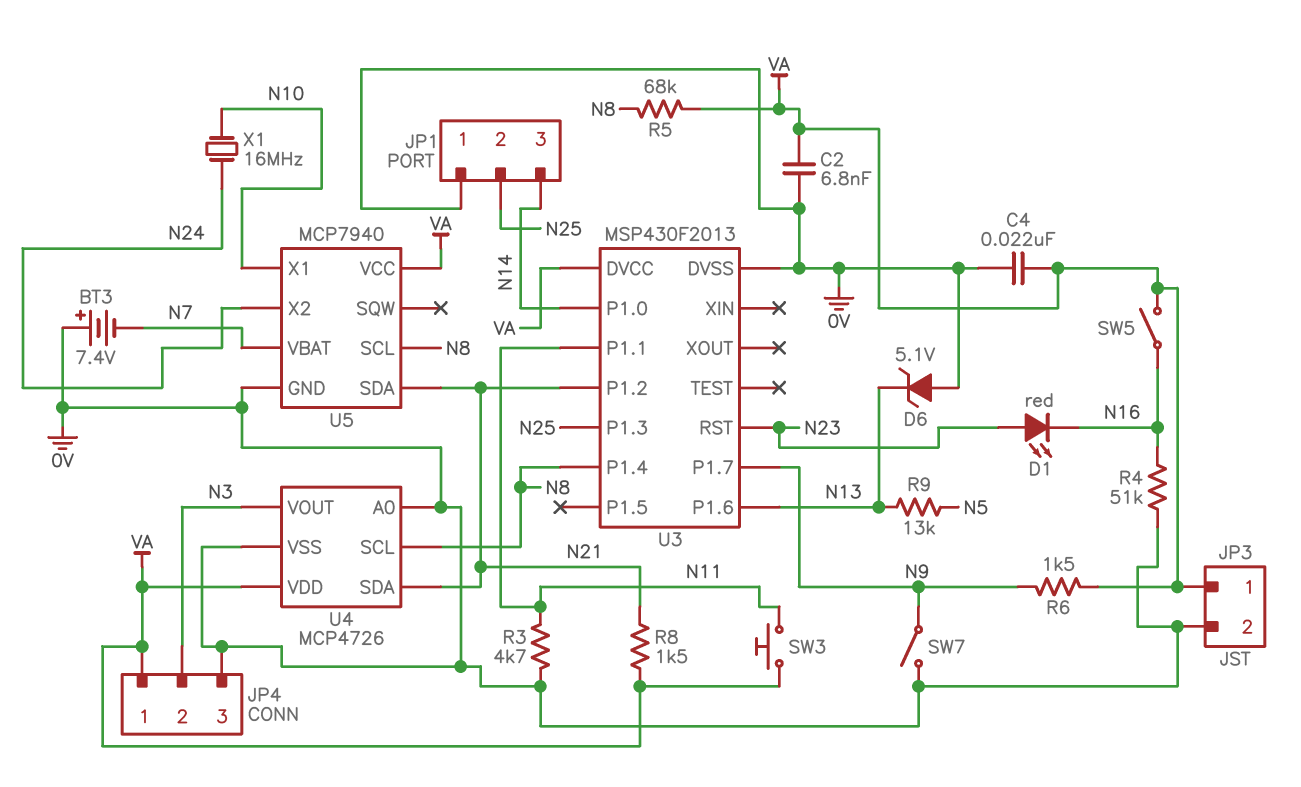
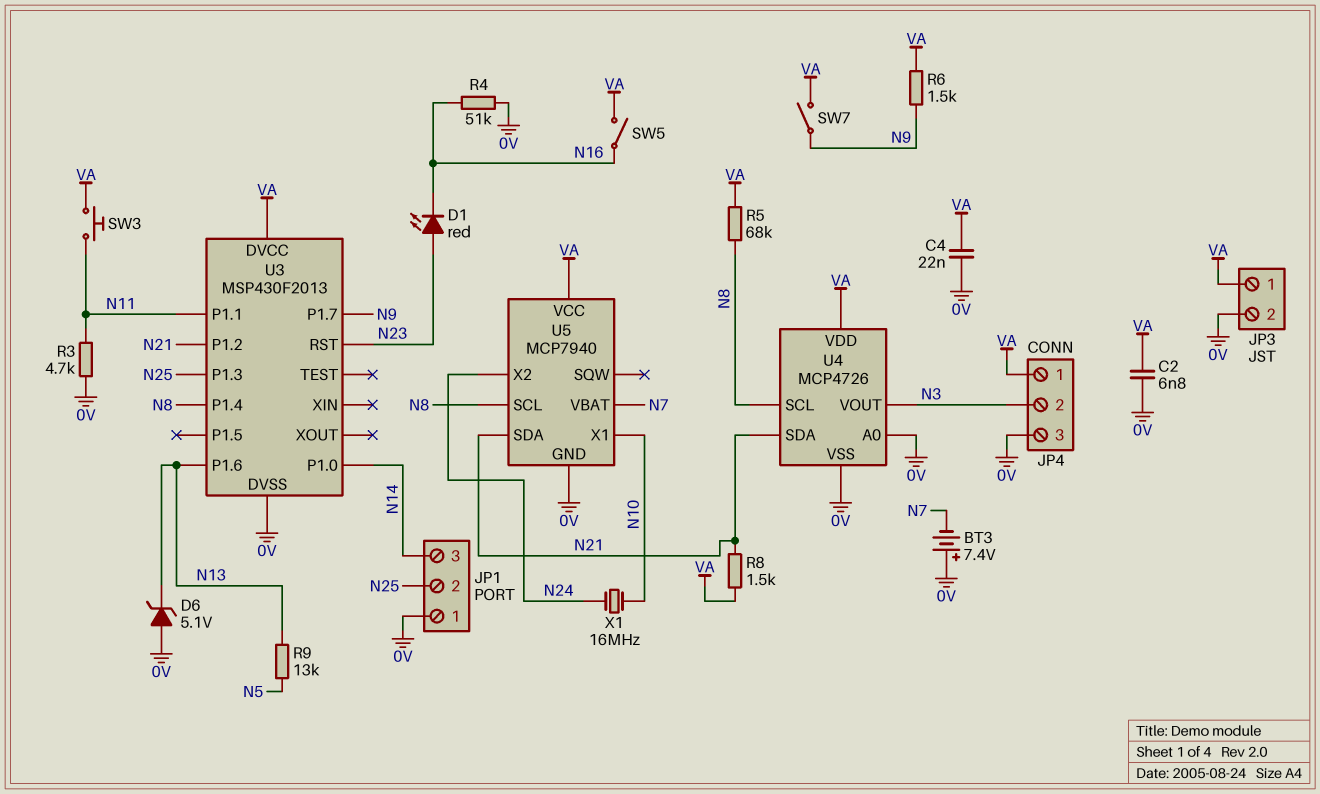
SW7: switch (0V, N9) -> switch (N9, VA)

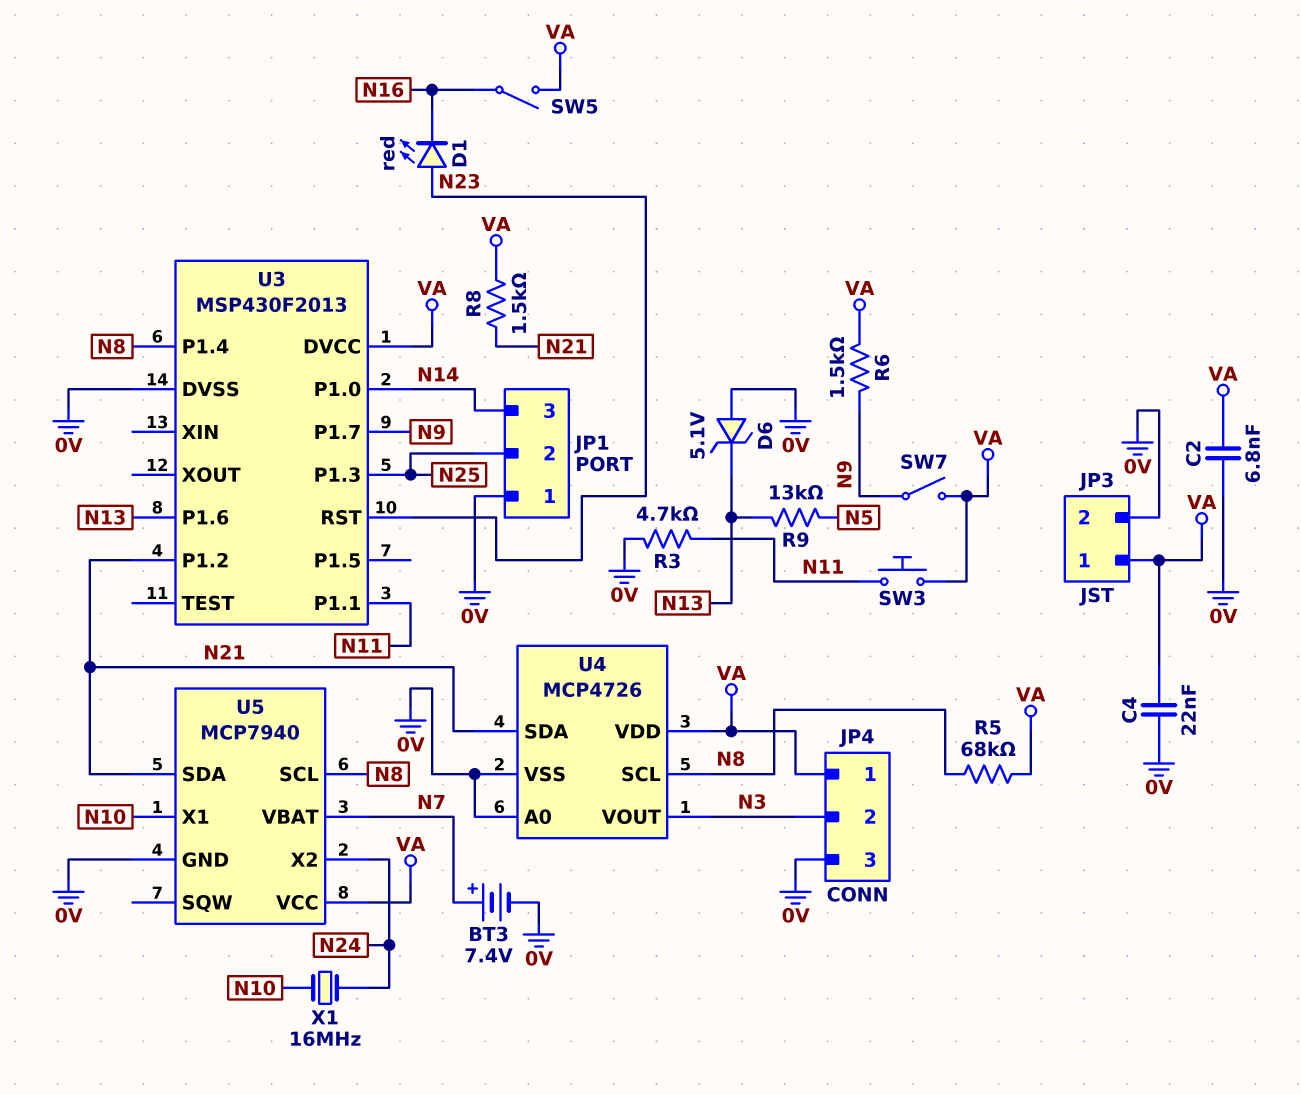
BT3: 7.4V (plus 0V, minus N7) -> 7.4V (plus N7, minus 0V)
R4: 51k (0V, N16) -> none

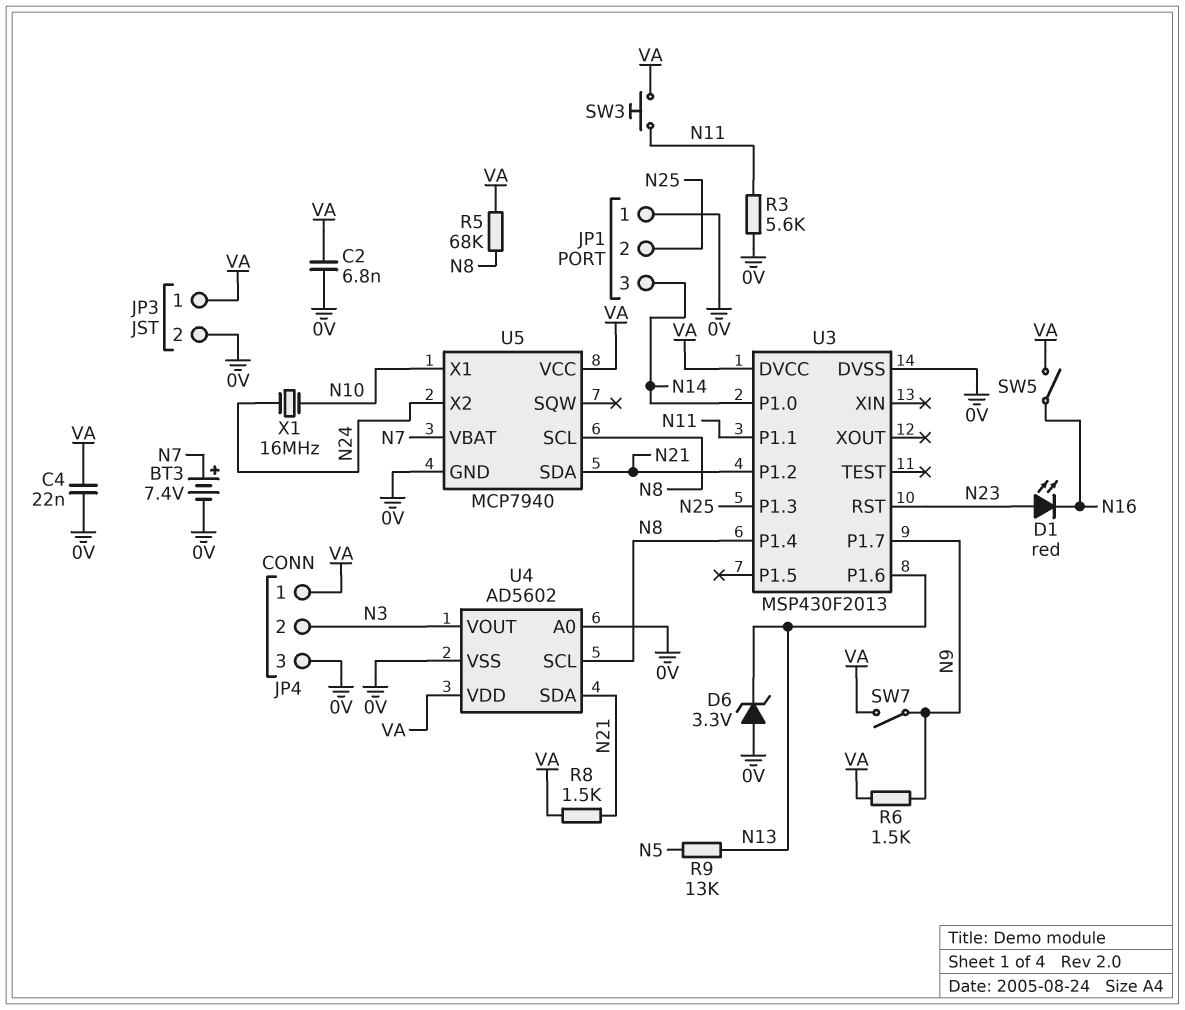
D6: zener 5.1V (A 0V, K N13) -> zener 3.3V (A 0V, K N13)
R3: 4.7k (0V, N11) -> 5.6k (0V, N11)
U4: MCP4726 -> AD5602

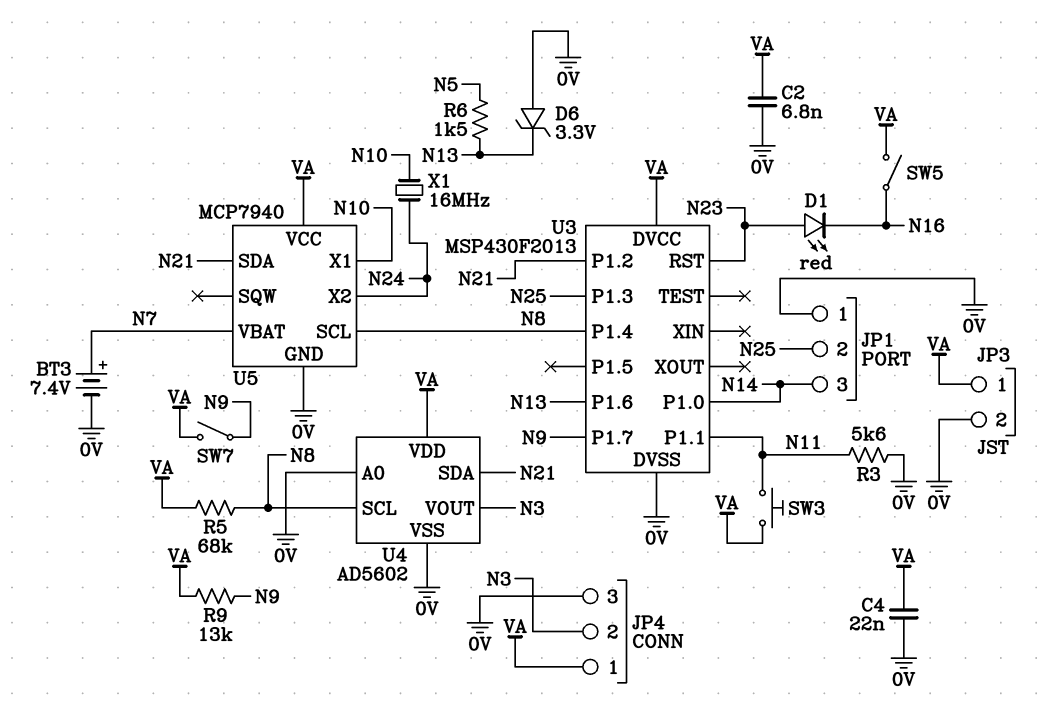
R6: 1.5k (N9, VA) -> 1.5k (N5, N13)
R8: 1.5k (N21, VA) -> none
R9: 13k (N5, N13) -> 13k (N9, VA)

